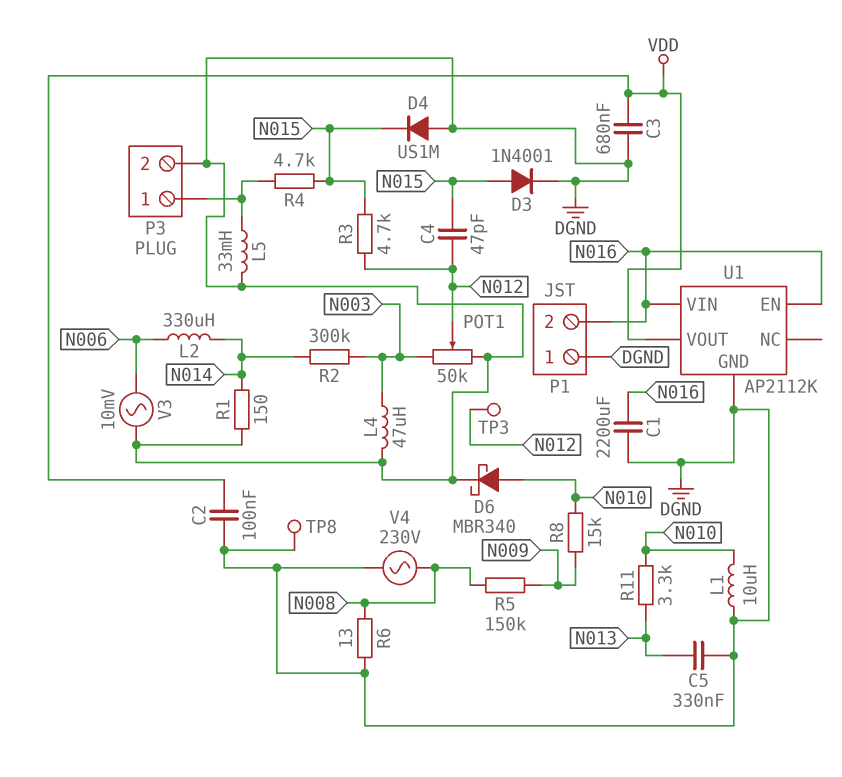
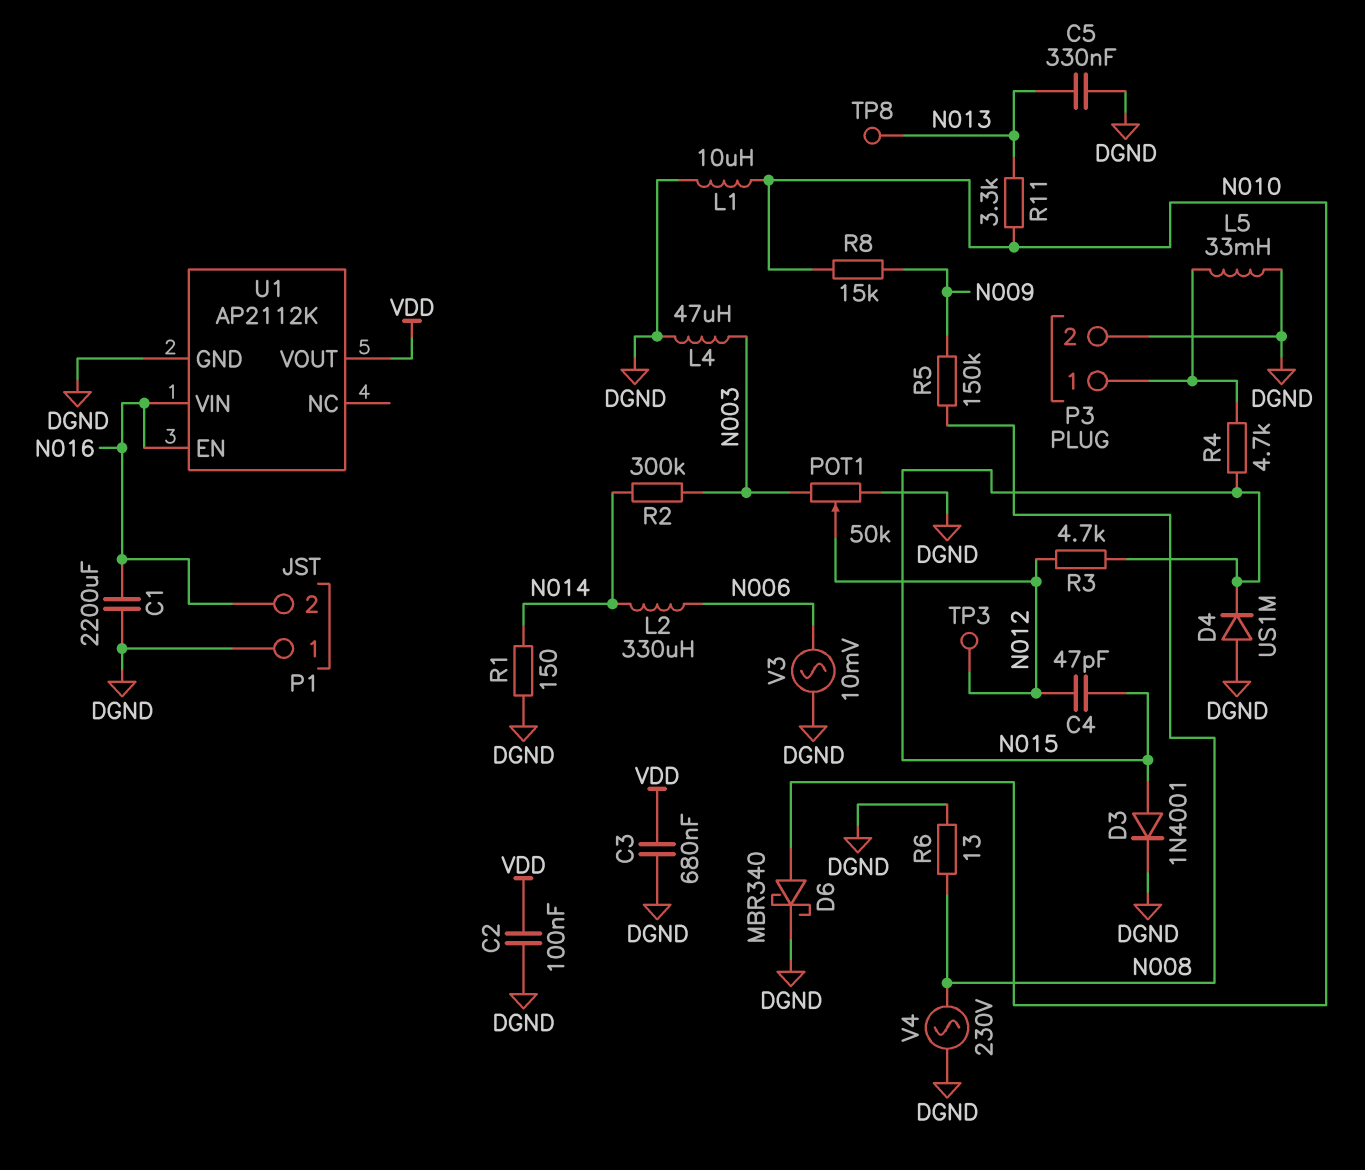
TP8: test point (DGND) -> test point (N013)

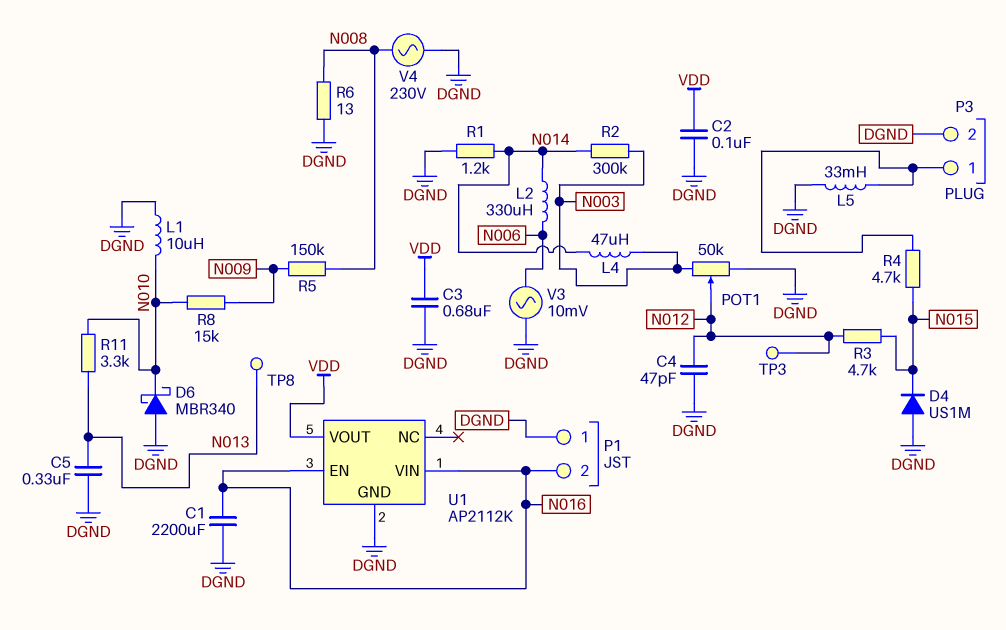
C4: 47pF (N012, N015) -> 47pF (DGND, N012)
D3: diode 1N4001 (A N015, K DGND) -> none
D6: schottky MBR340 (A N010, K DGND) -> schottky MBR340 (A DGND, K N010)
L4: 47uH (DGND, N003) -> 47uH (N003, N014)
R1: 150 (DGND, N014) -> 1.2k (DGND, N014)

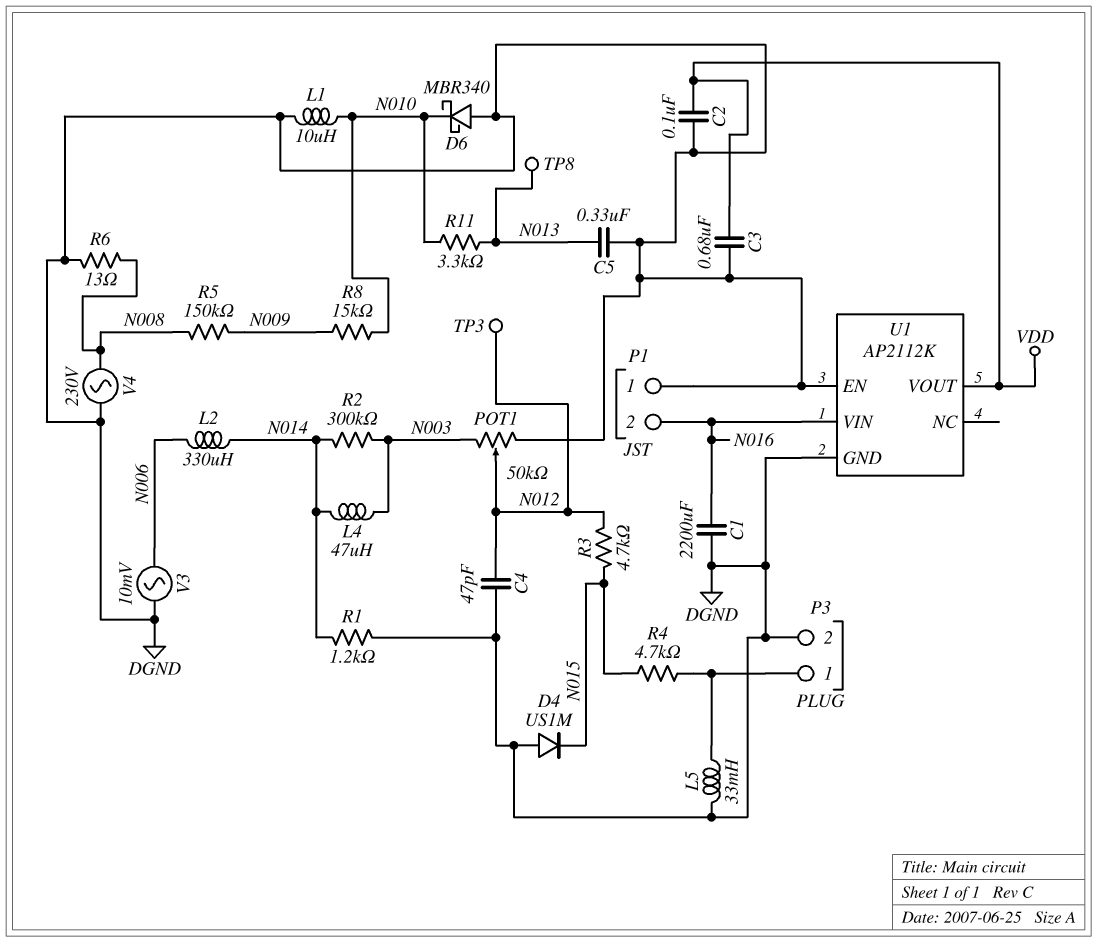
U1 pin EN: N016 -> DGND

